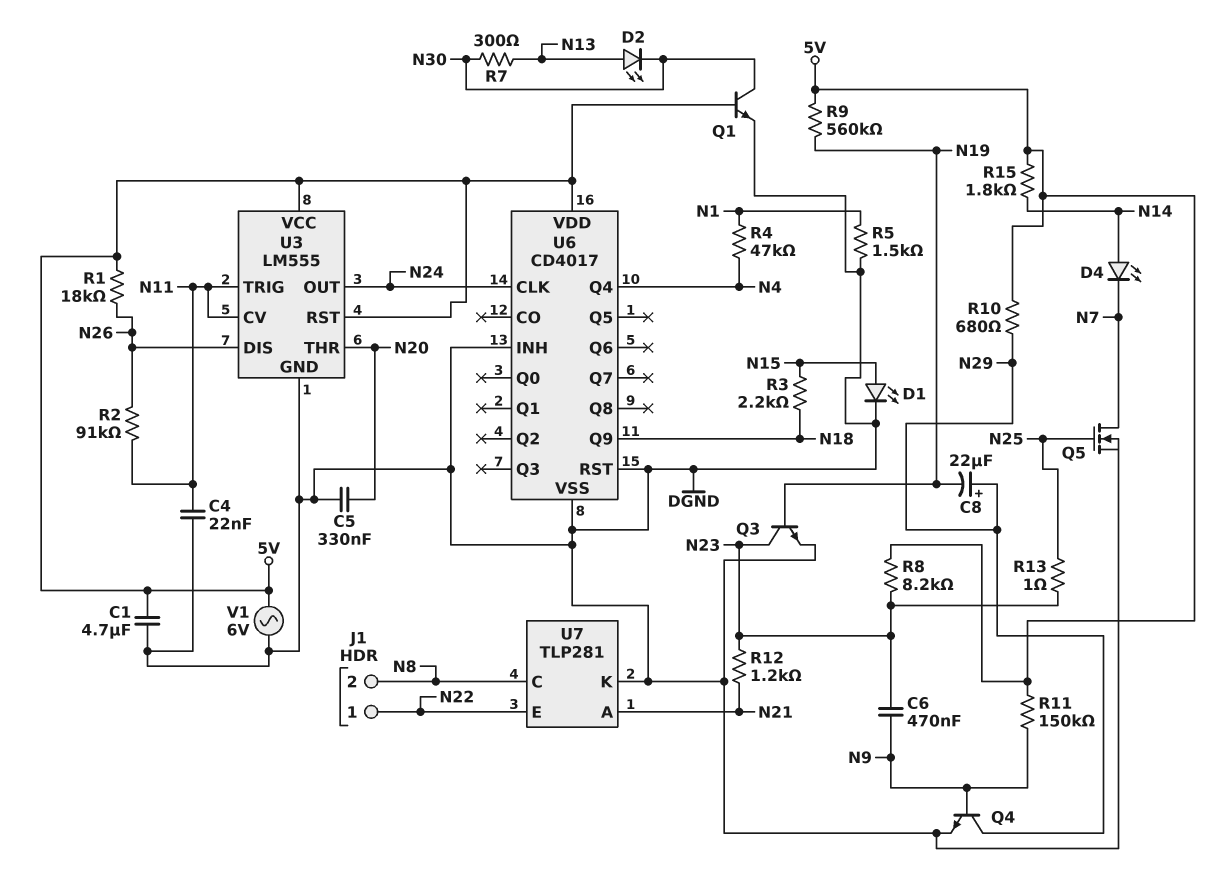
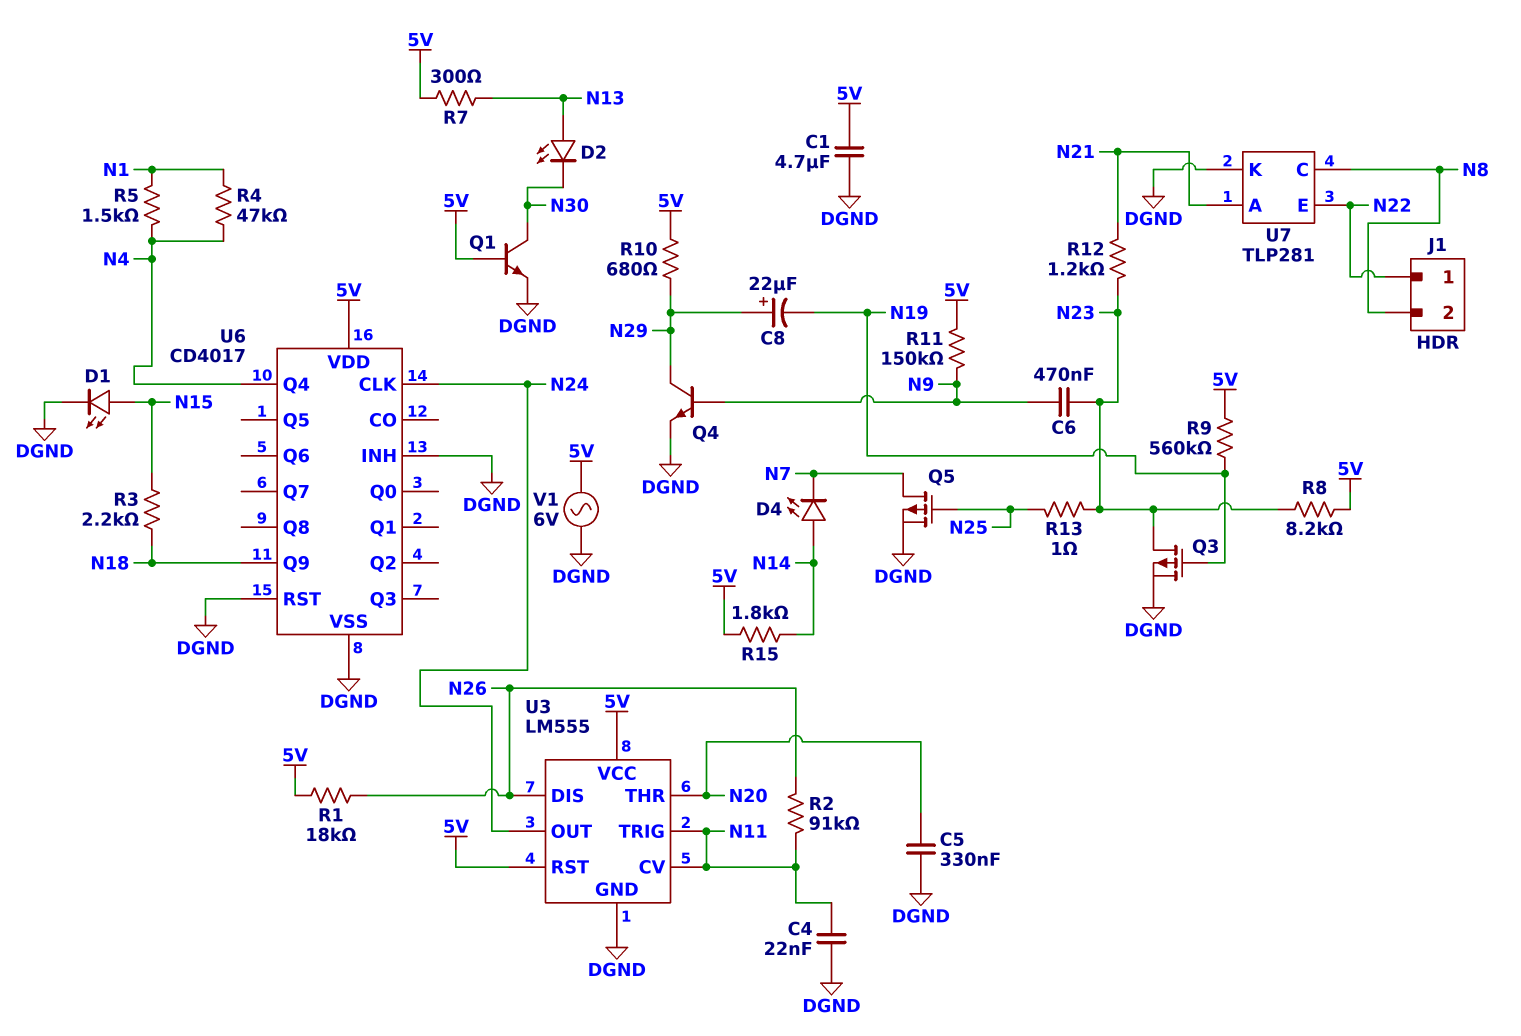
Q3: NPN (B N19, C N23, E DGND) -> PMOS (G N19, D N23, S DGND)
Q5: NMOS (G N25, D N7, S DGND) -> PMOS (G N25, D N7, S DGND)
R5: 1.5k (DGND, N1) -> 1.5k (N1, N4)
R7: 300 (N13, N30) -> 300 (5V, N13)

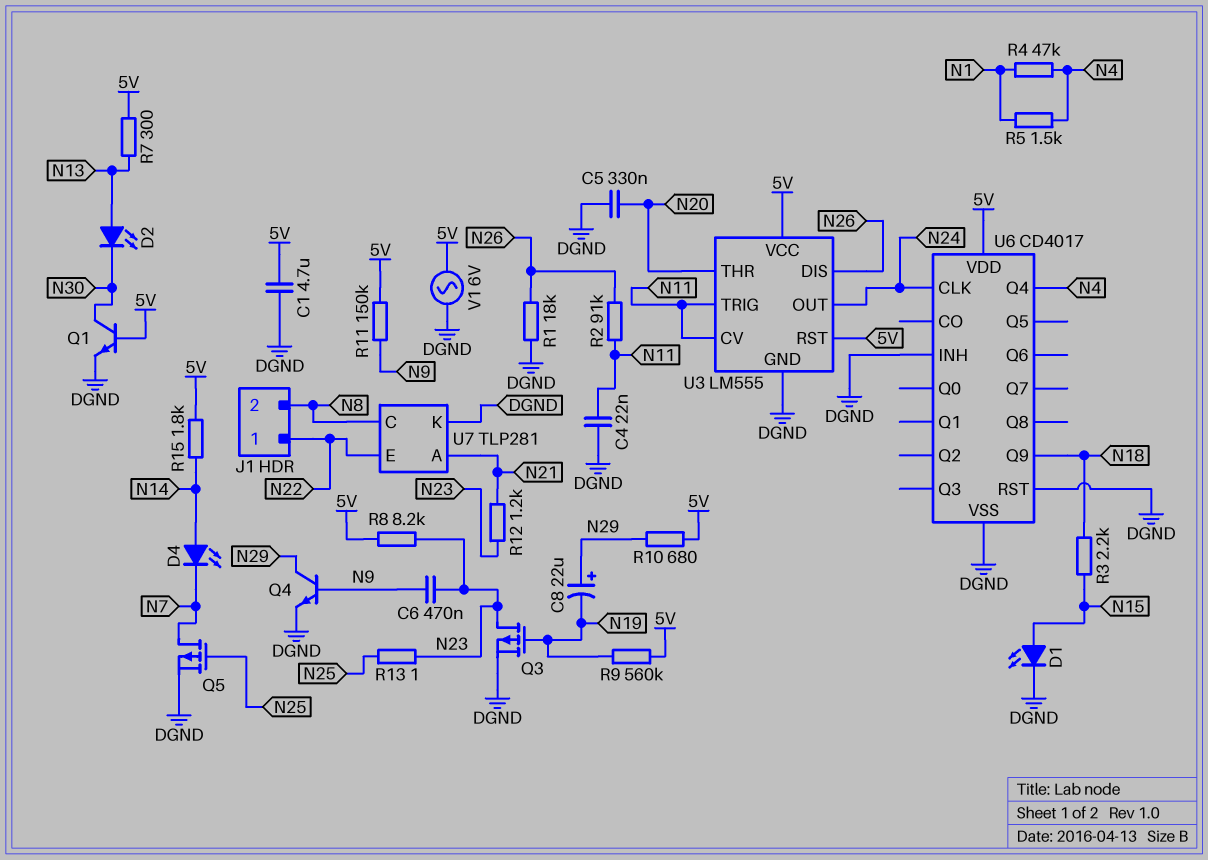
R1: 18k (5V, N26) -> 18k (DGND, N26)

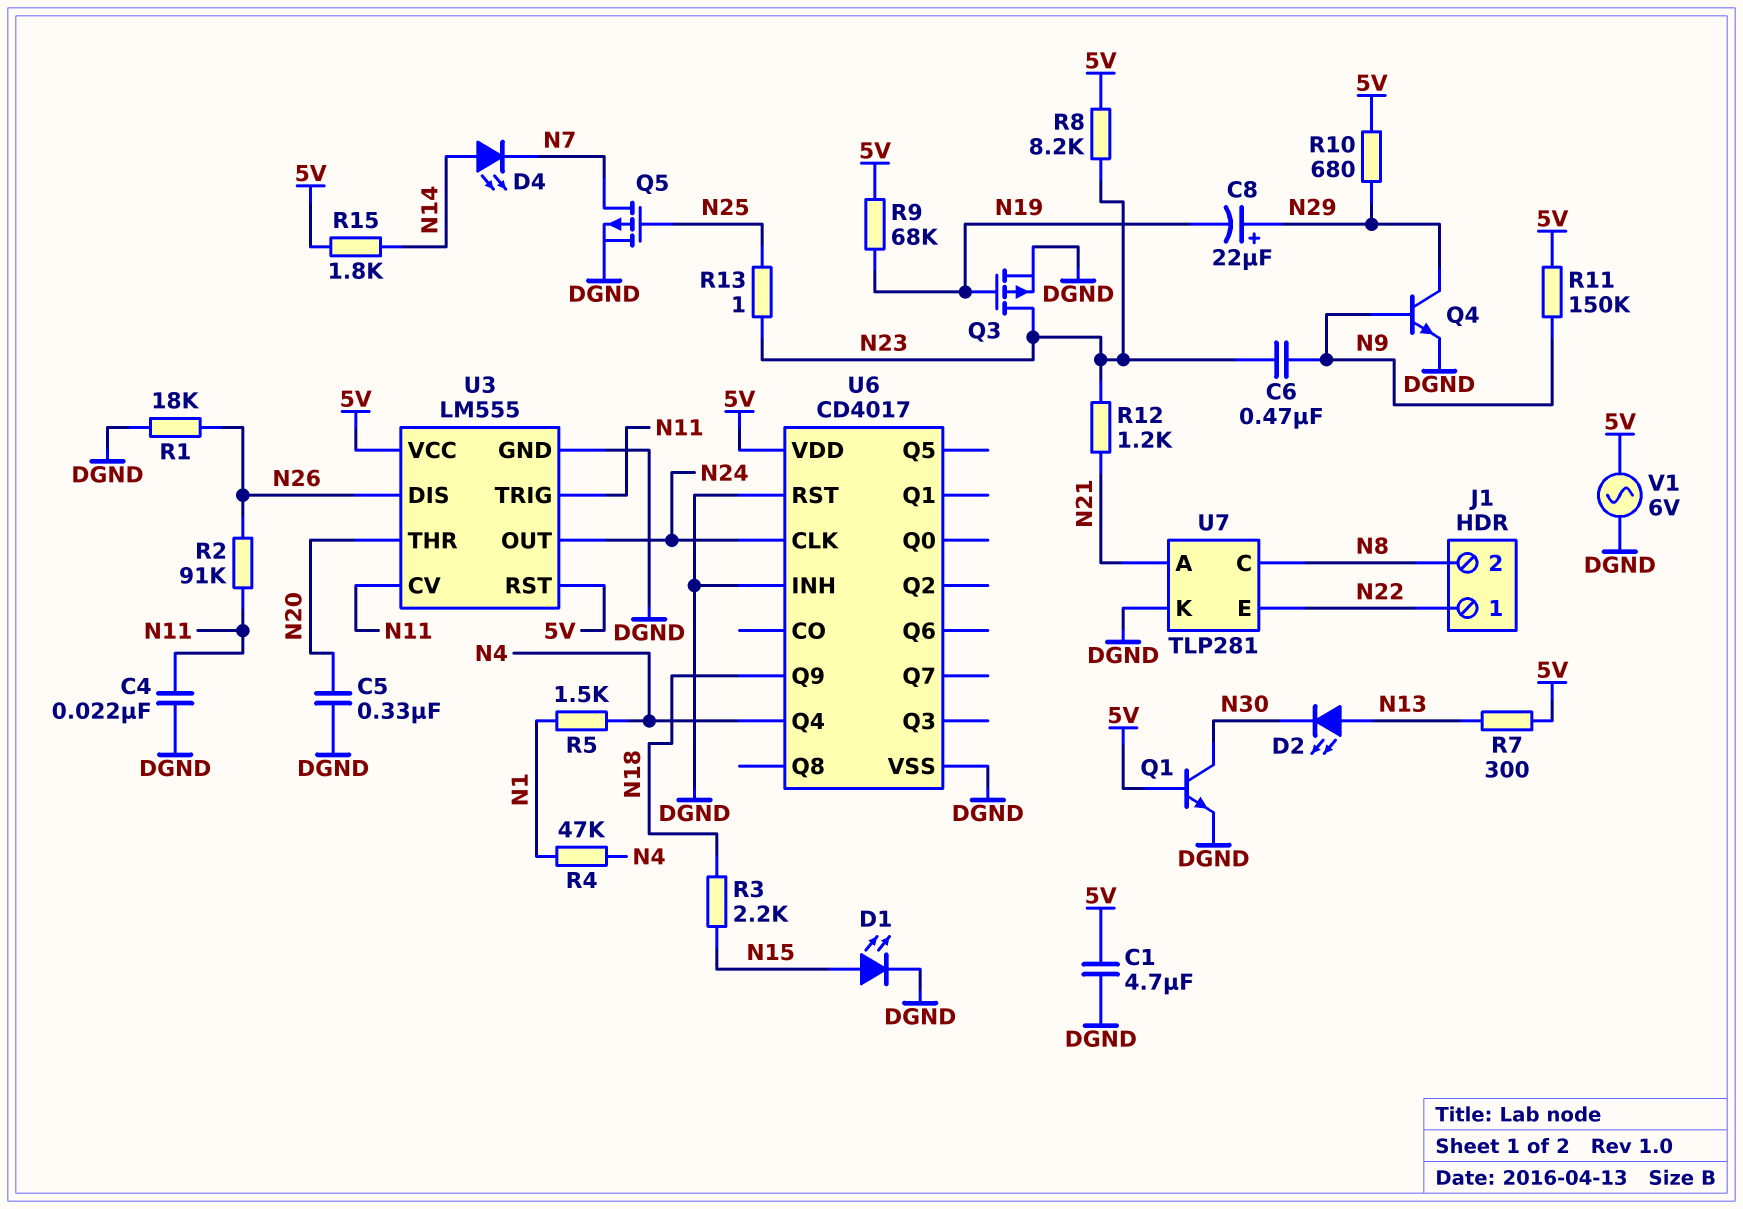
R9: 560k (5V, N19) -> 68k (5V, N19)

